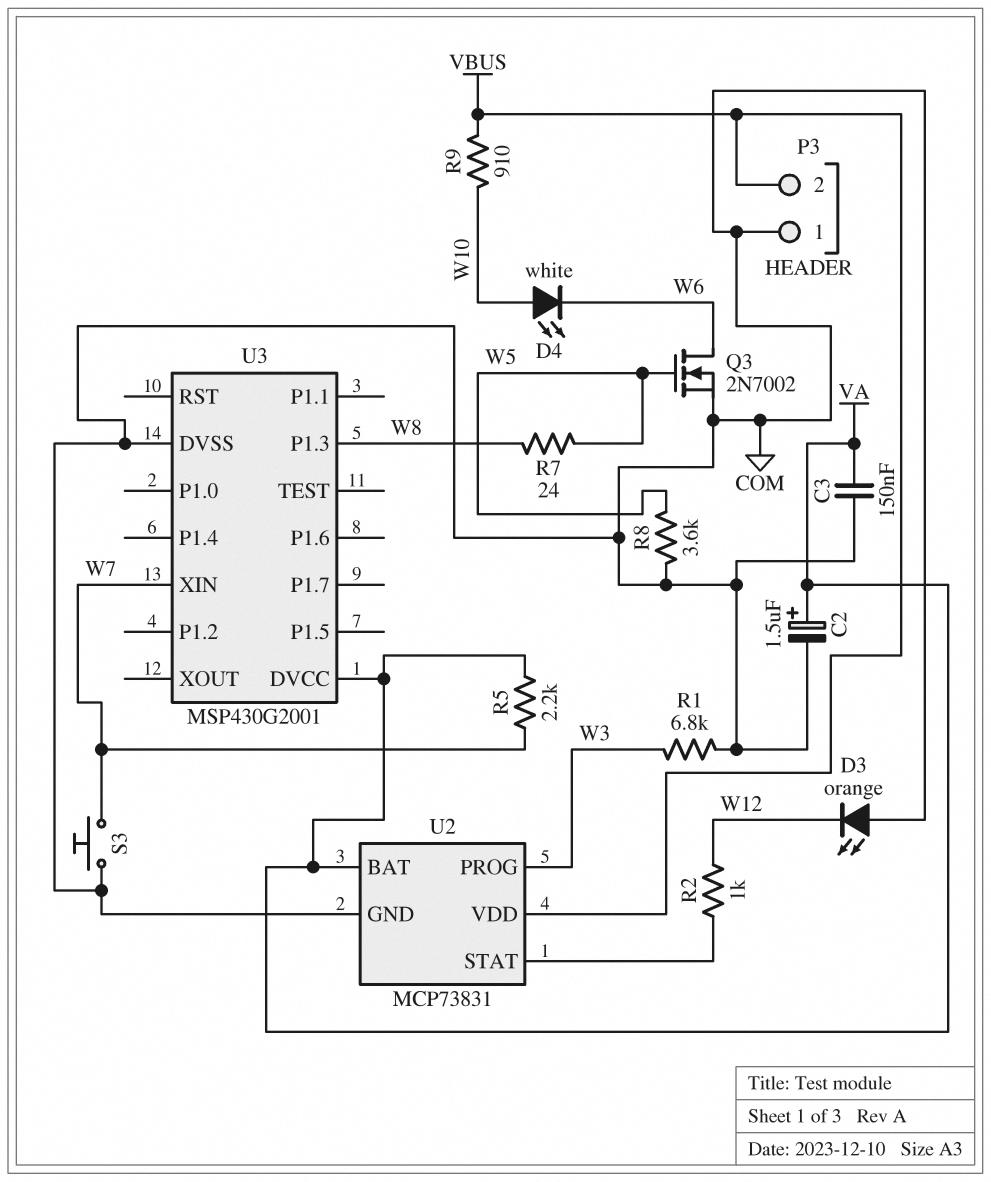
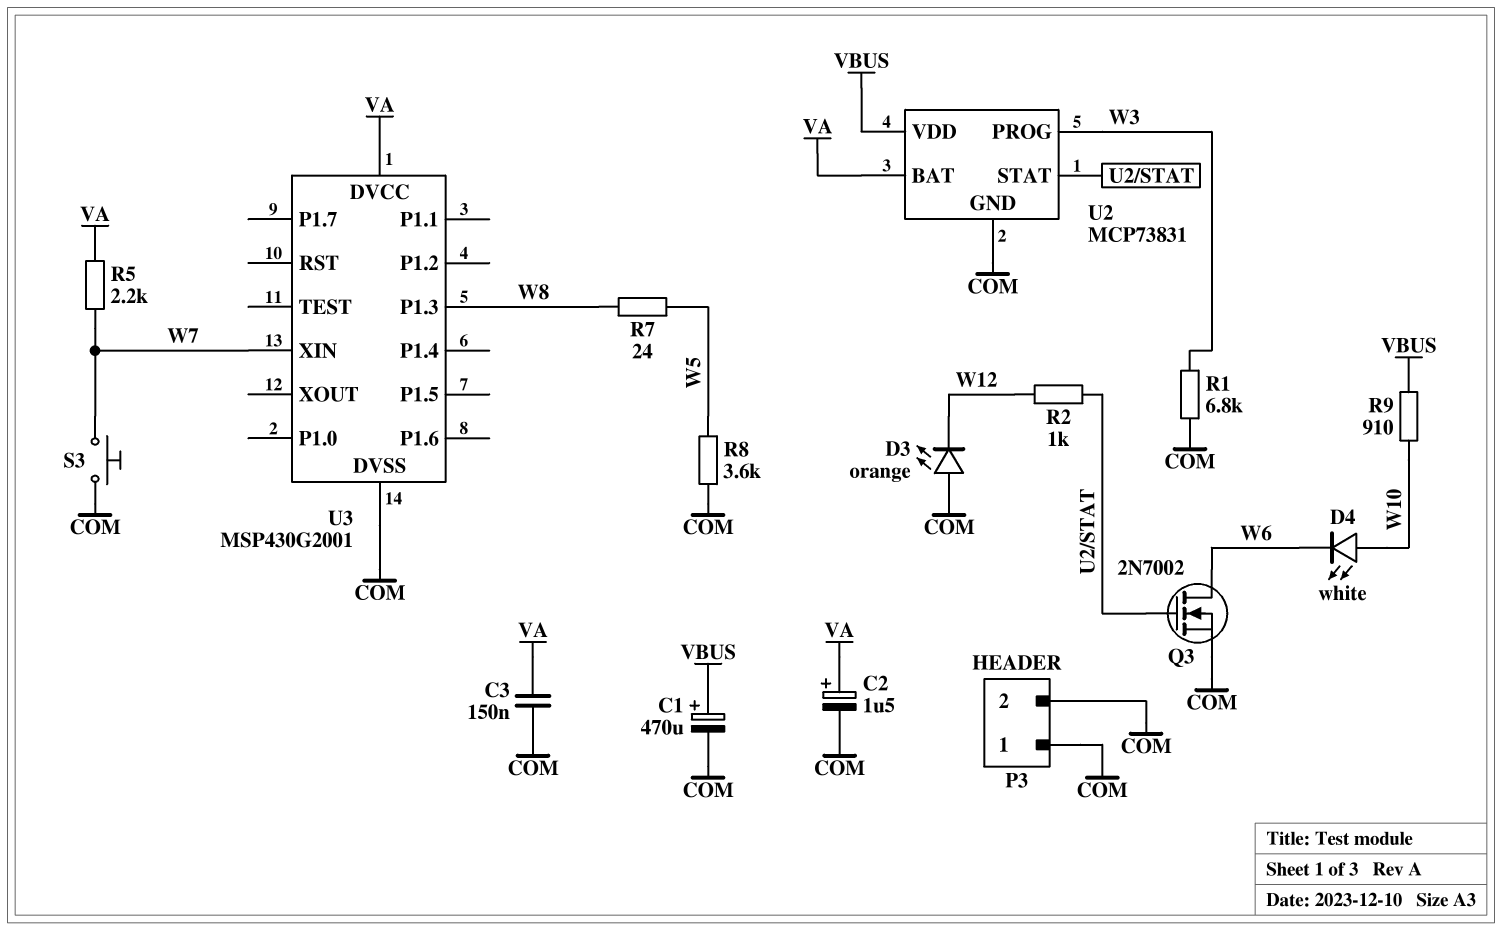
C1: none -> 470uF (plus VBUS, minus COM)
P3 pin 2: VBUS -> COM
Q3: NMOS 2N7002 (G W5, D W6, S COM) -> NMOS 2N7002 (G U2/STAT, D W6, S COM)

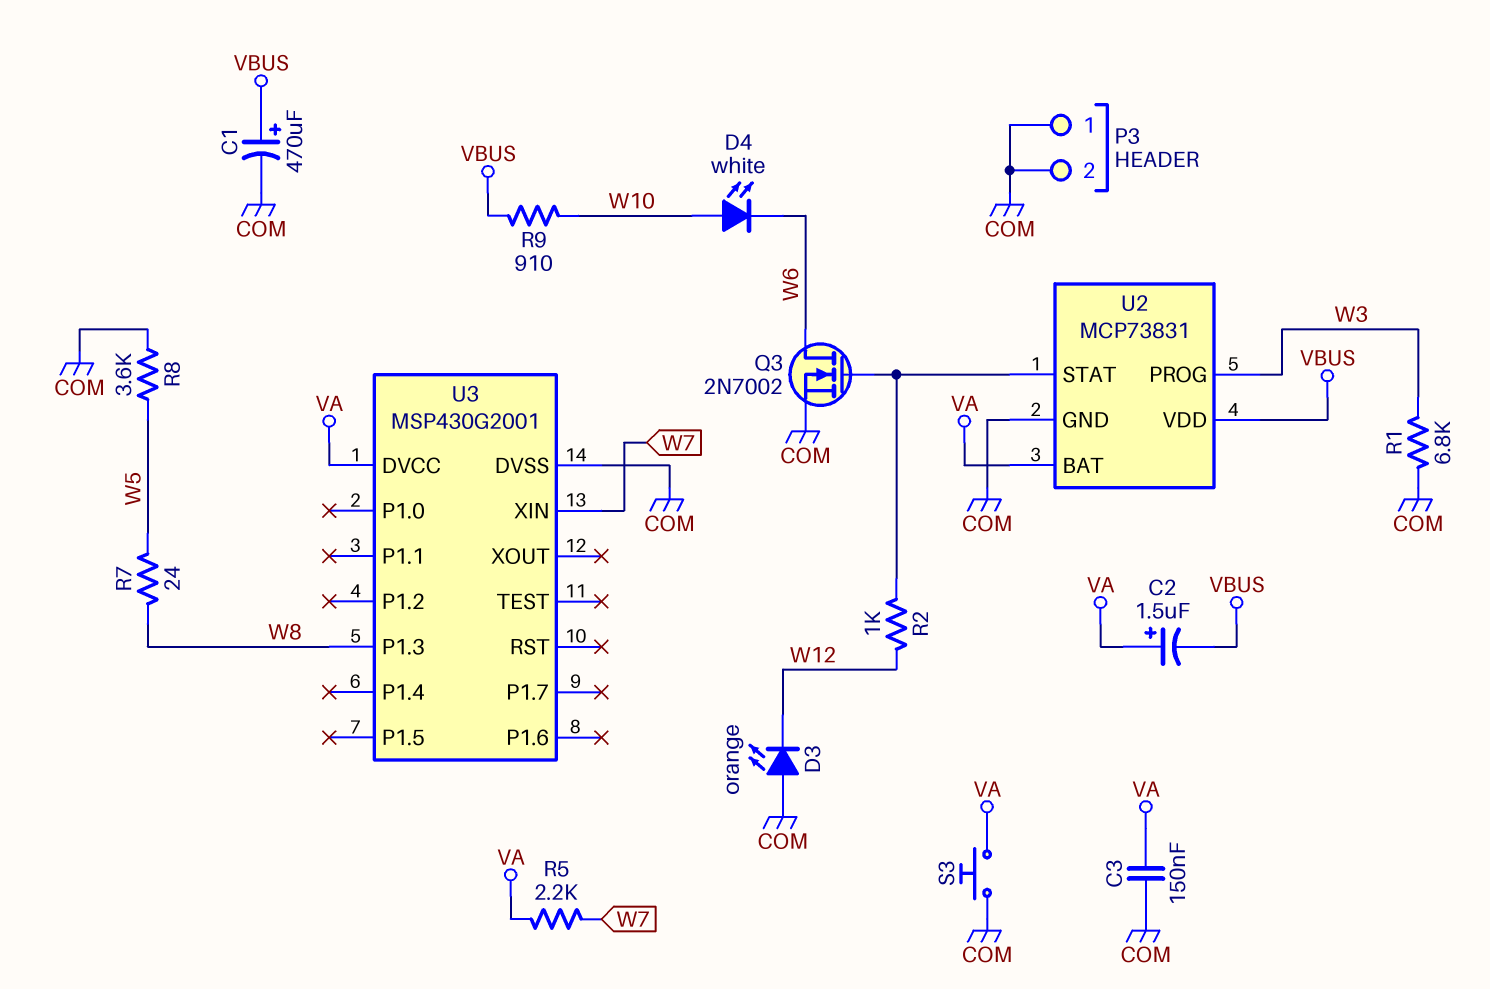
C2: 1.5uF (plus VA, minus COM) -> 1.5uF (plus VA, minus VBUS)
S3: button (COM, W7) -> button (COM, VA)

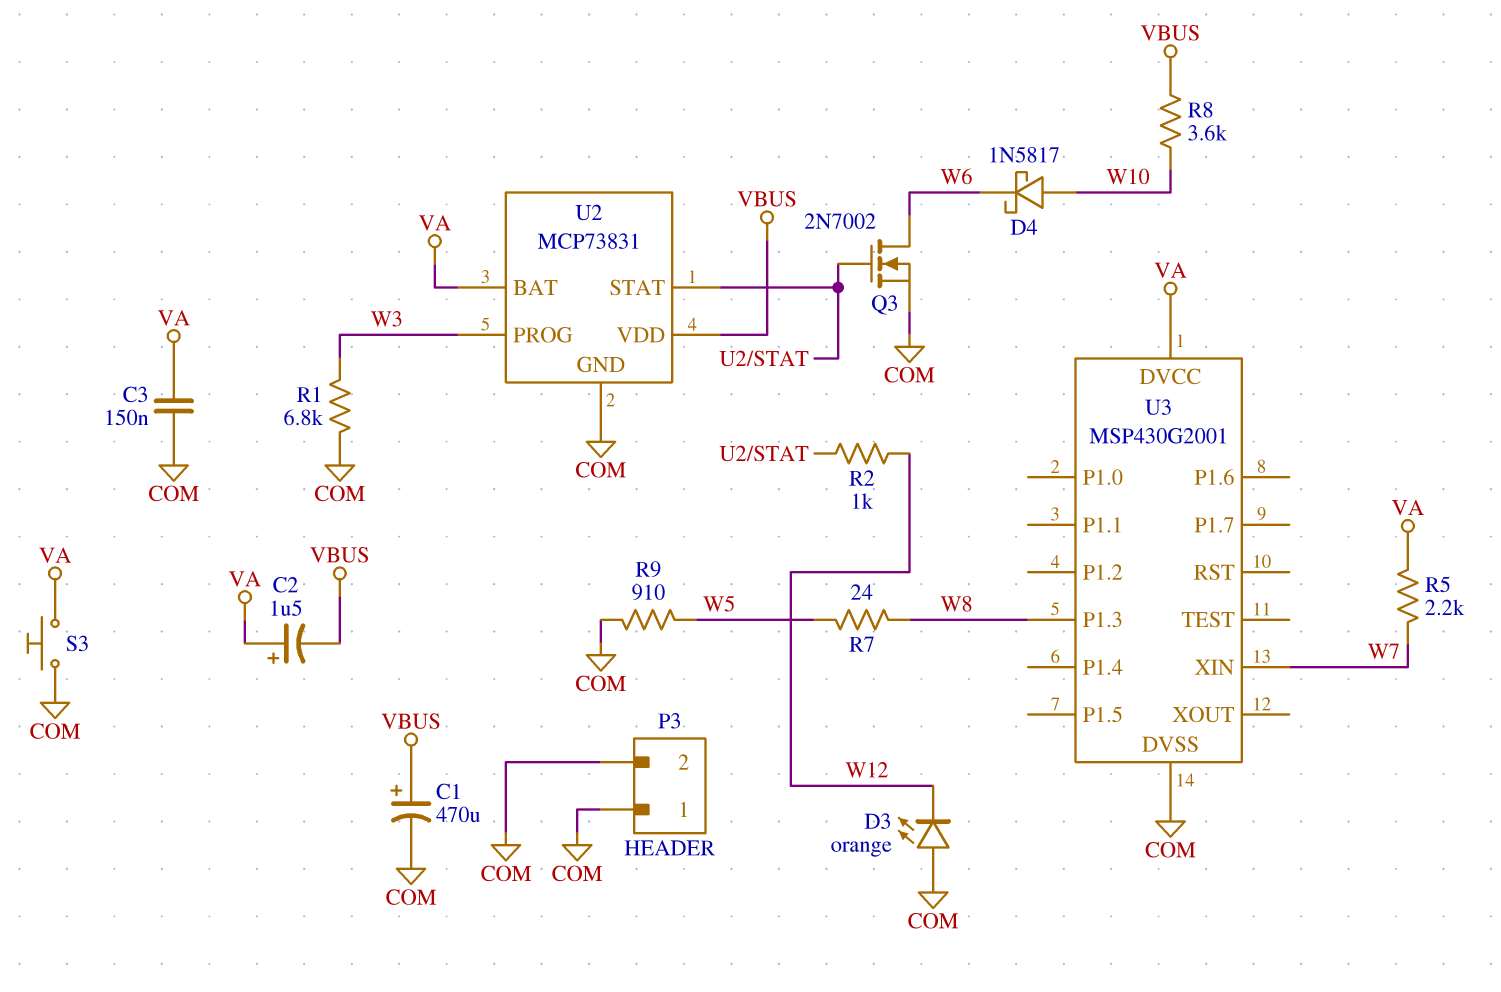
D4: LED white (A W10, K W6) -> schottky 1N5817 (A W10, K W6)
R8: 3.6k (COM, W5) -> 3.6k (VBUS, W10)
R9: 910 (VBUS, W10) -> 910 (COM, W5)

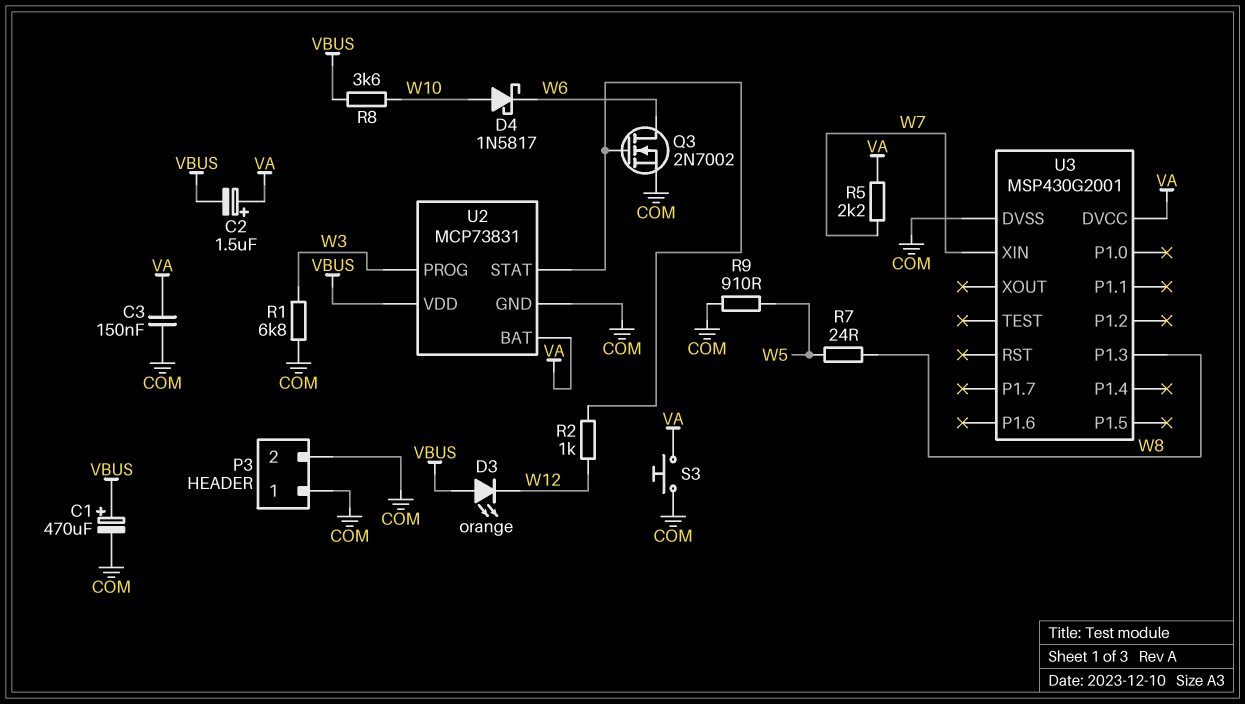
D3: LED orange (A COM, K W12) -> LED orange (A VBUS, K W12)

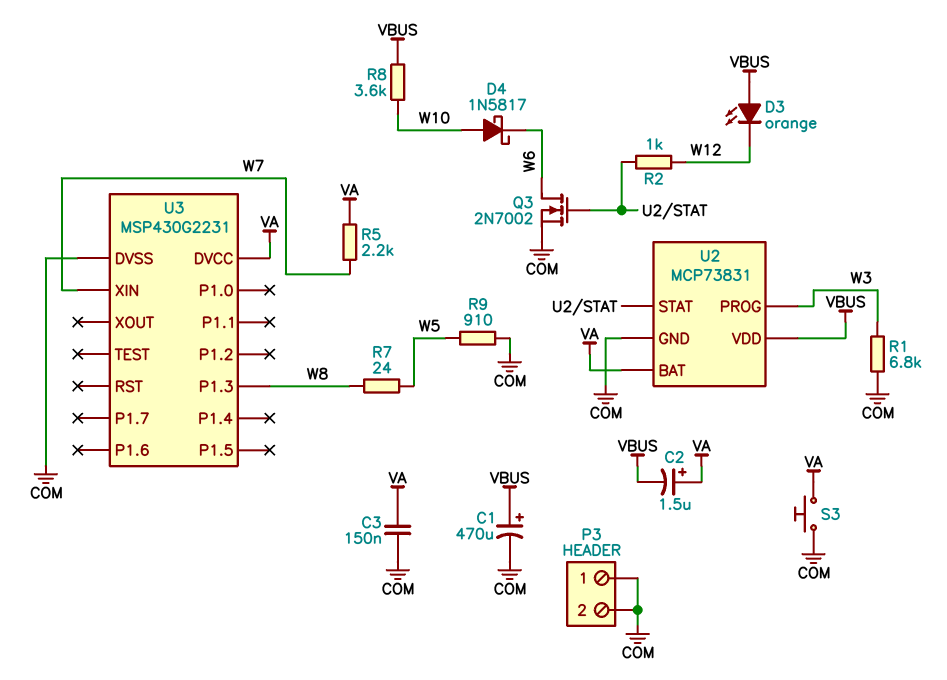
U3: MSP430G2001 -> MSP430G2231

